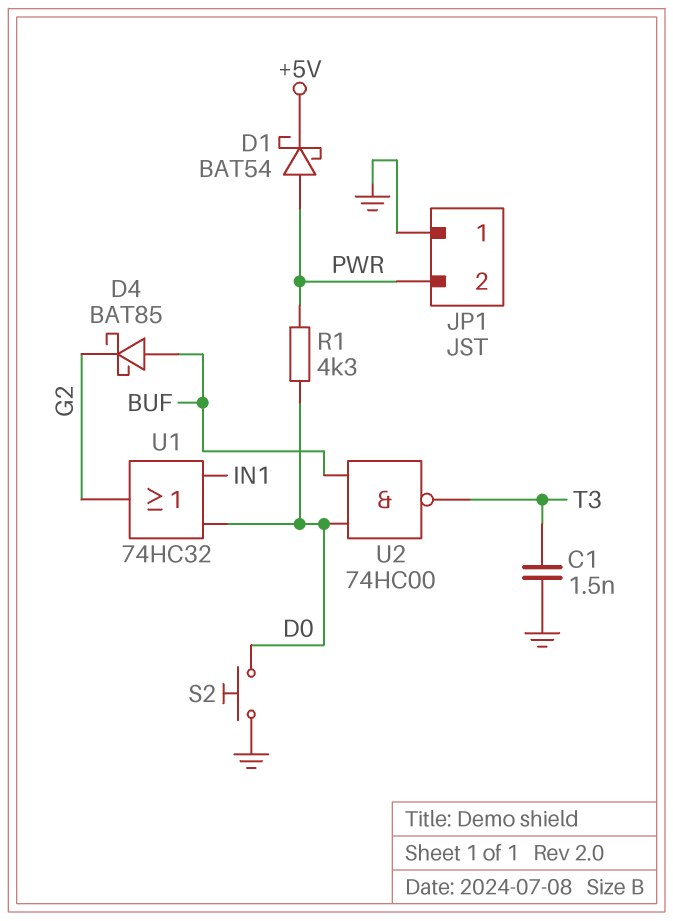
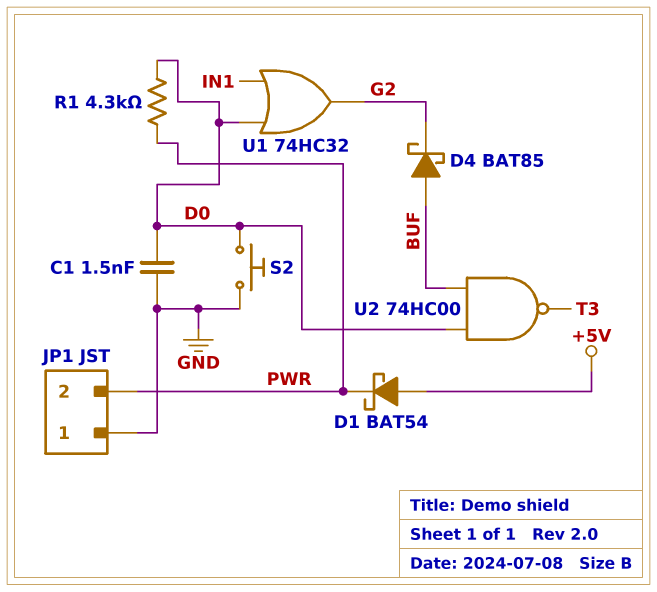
C1: 1.5nF (GND, T3) -> 1.5nF (D0, GND)
D1: schottky BAT54 (A PWR, K +5V) -> schottky BAT54 (A +5V, K PWR)

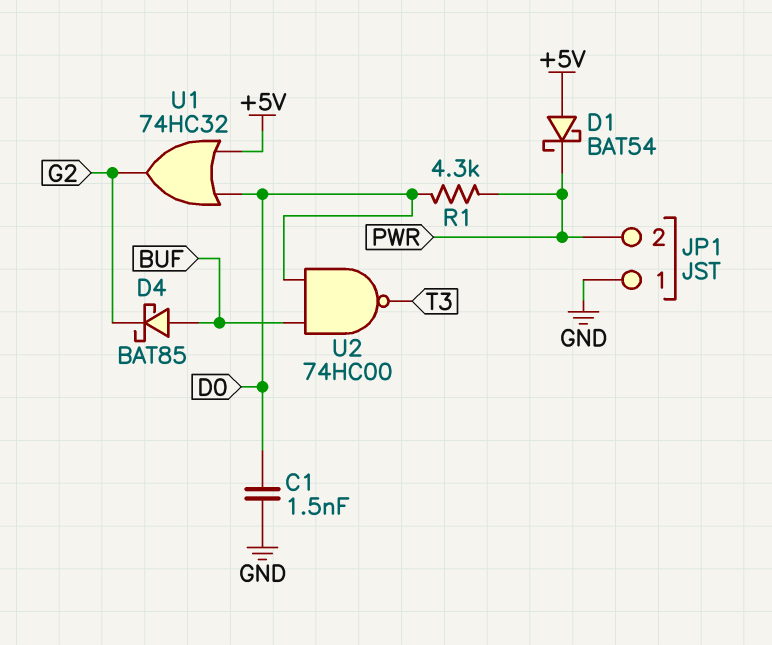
S2: button (D0, GND) -> none
U1: OR 74HC32 (in D0, in IN1, out G2) -> OR 74HC32 (in +5V, in D0, out G2)

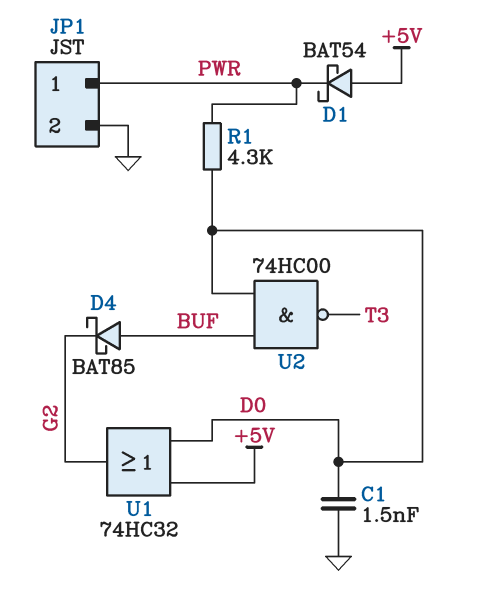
JP1 pin 1: GND -> PWR
JP1 pin 2: PWR -> GND

